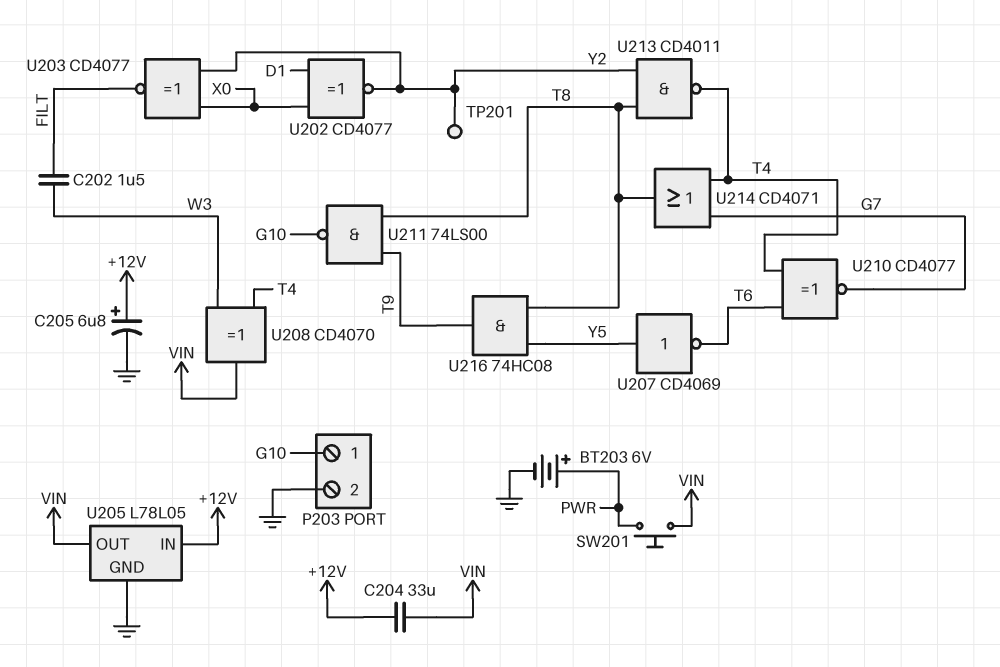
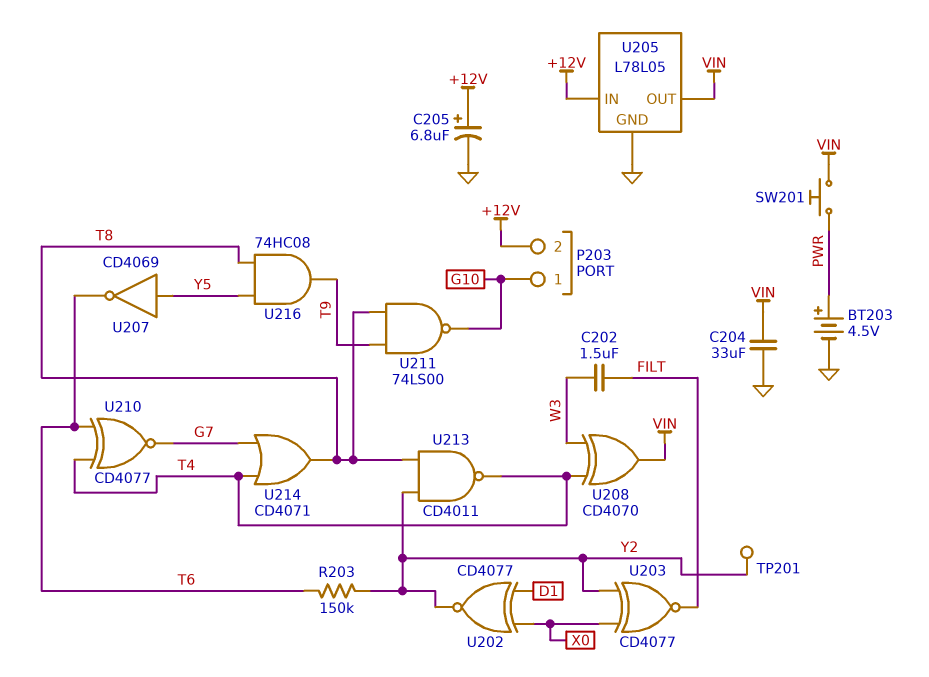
BT203: 6V (plus PWR, minus GND) -> 4.5V (plus PWR, minus GND)
C204: 33uF (+12V, VIN) -> 33uF (GND, VIN)
P203 pin 2: GND -> +12V
R203: none -> 150k (T6, Y2)

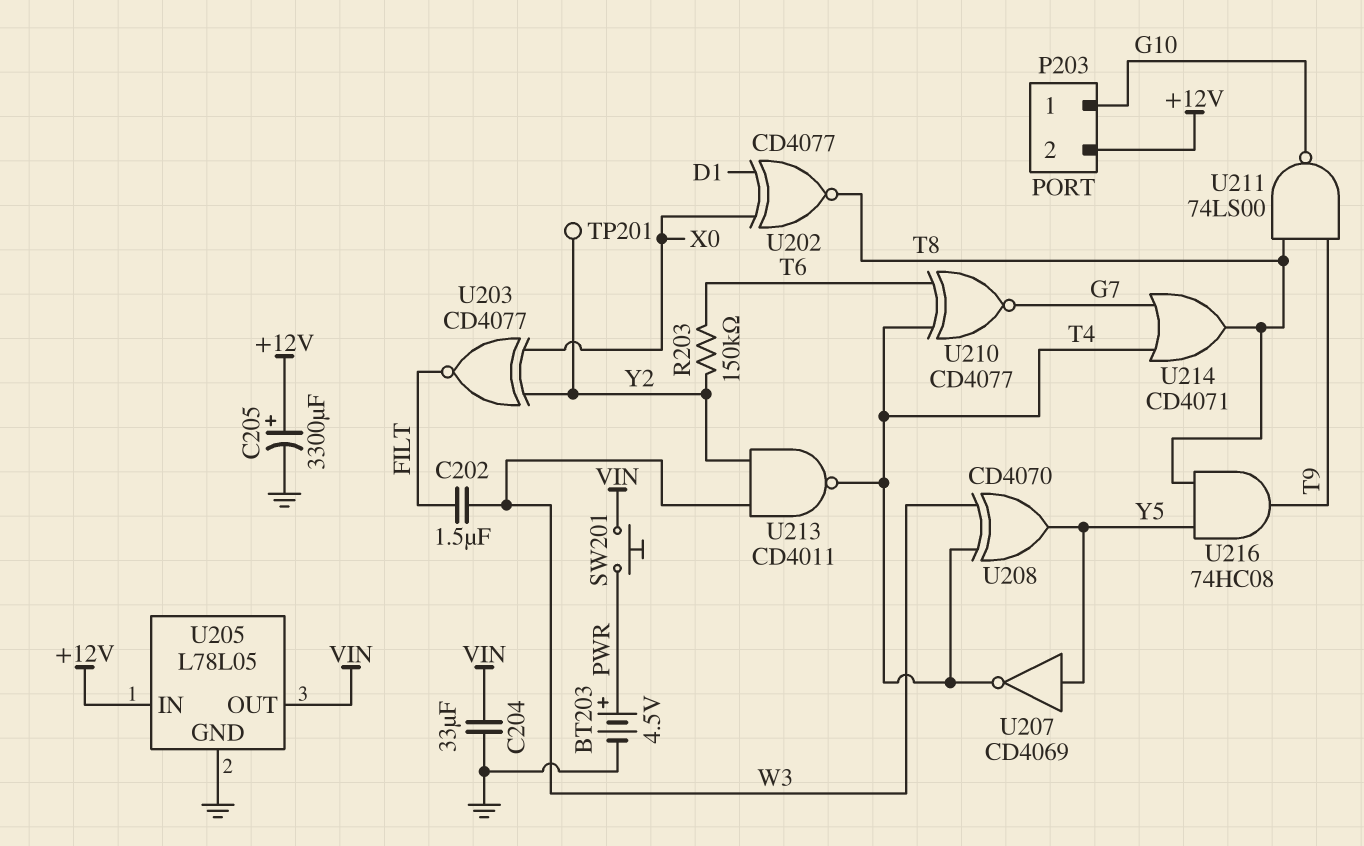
C205: 6.8uF (plus +12V, minus GND) -> 3300uF (plus +12V, minus GND)
U202: XNOR CD4077 (in D1, in X0, out Y2) -> XNOR CD4077 (in D1, in X0, out T8)
U207: NOT CD4069 (in Y5, out T6) -> NOT CD4069 (in Y5, out T4)
U208: XOR CD4070 (in T4, in W3, out VIN) -> XOR CD4070 (in T4, in W3, out Y5)
U213: NAND CD4011 (in T8, in Y2, out T4) -> NAND CD4011 (in W3, in Y2, out T4)

